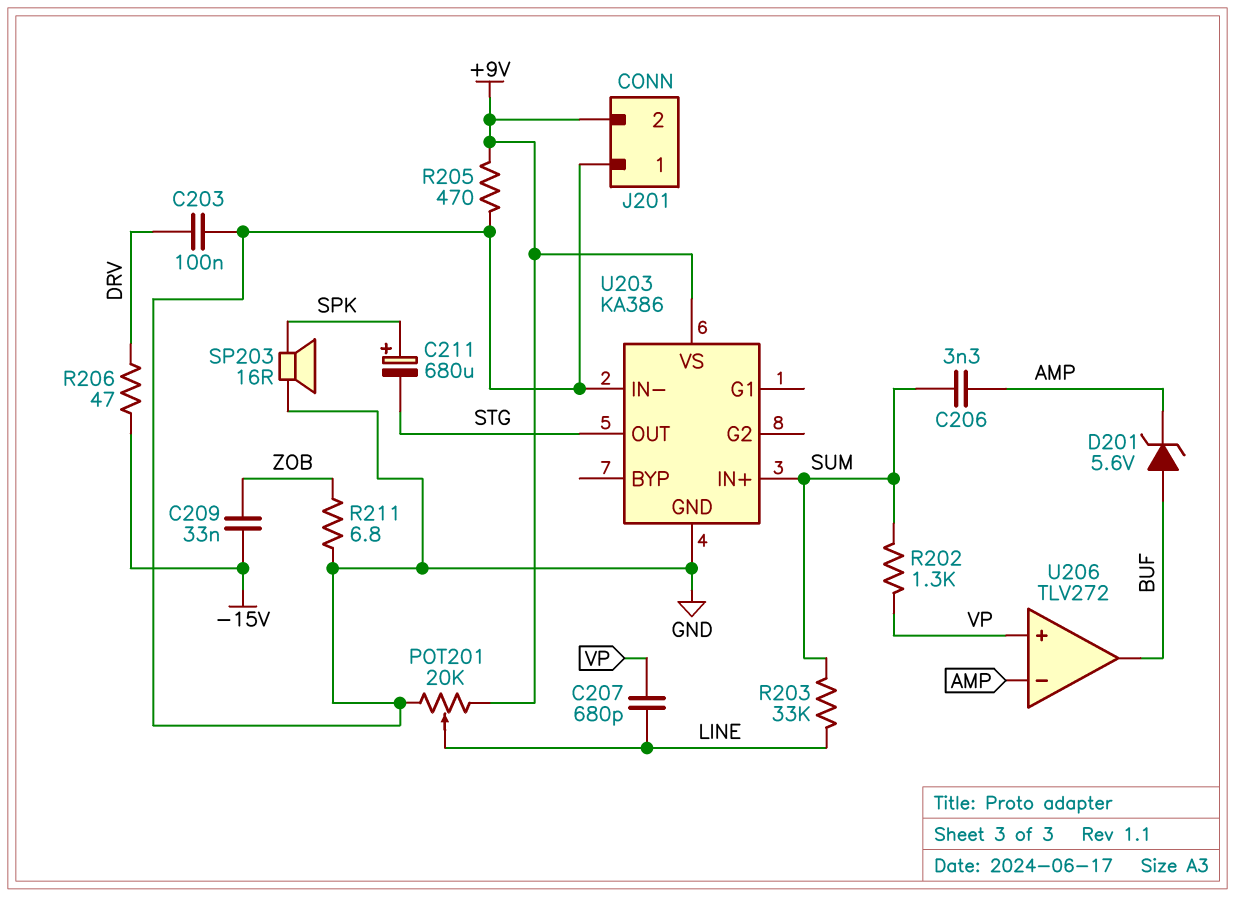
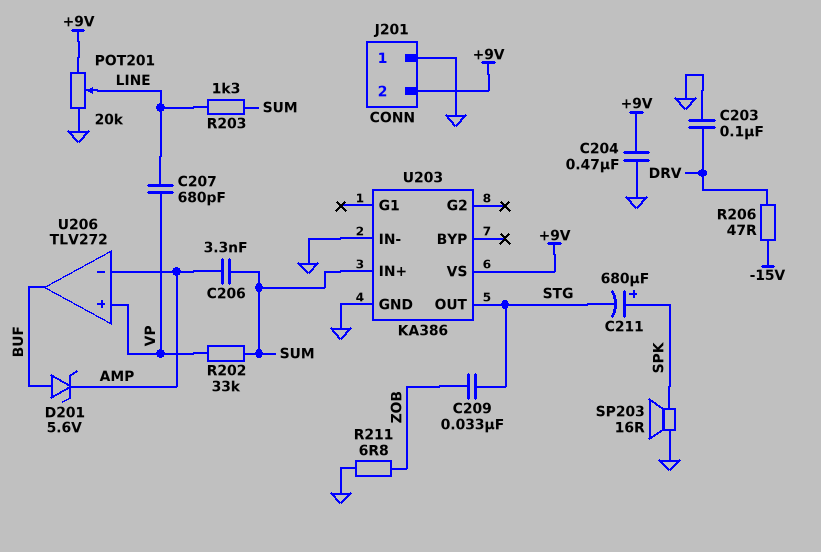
C204: none -> 470nF (+9V, GND)
C209: 33nF (-15V, ZOB) -> 33nF (STG, ZOB)
R202: 1.3k (SUM, VP) -> 33k (SUM, VP)
R203: 33k (LINE, SUM) -> 1.3k (LINE, SUM)
R205: 470 (+9V, GND) -> none

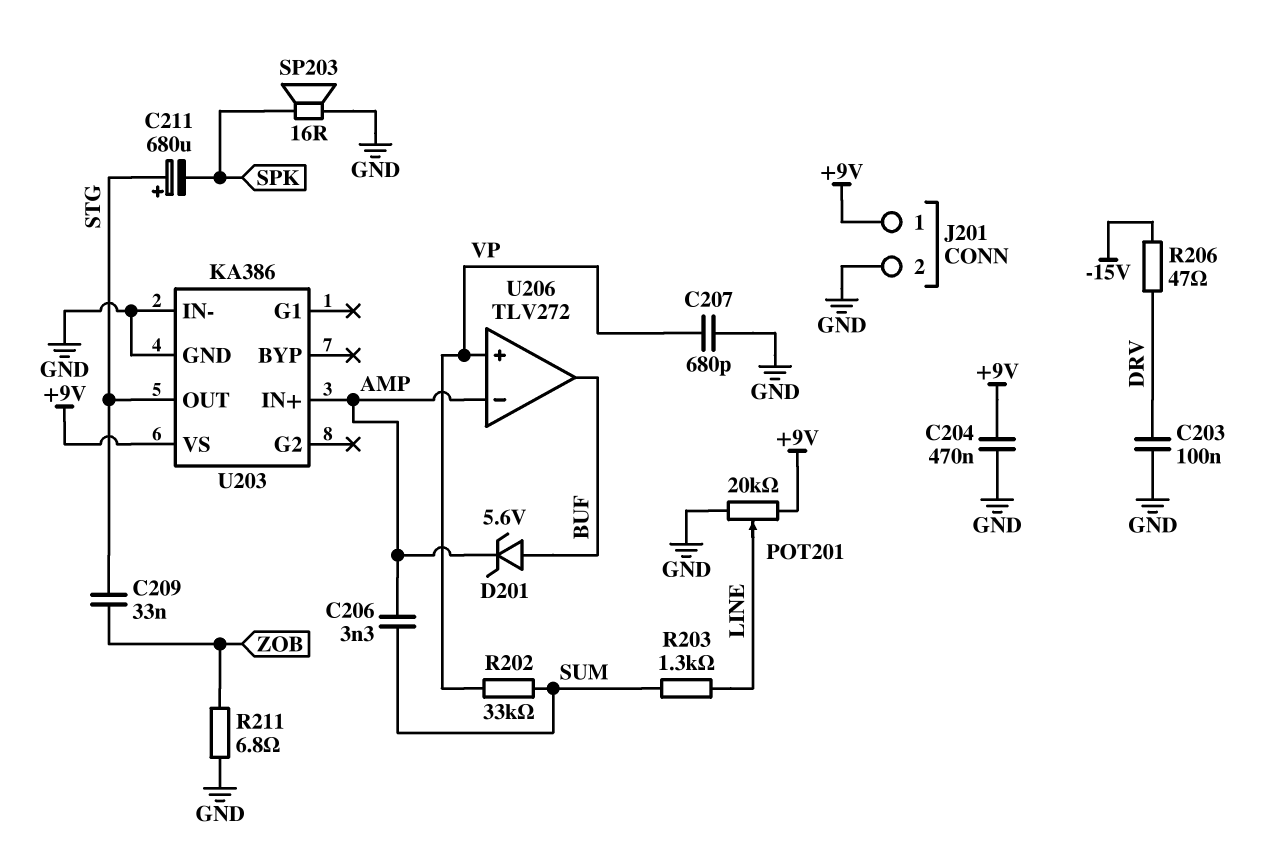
C207: 680pF (LINE, VP) -> 680pF (GND, VP)
C211: 680uF (plus SPK, minus STG) -> 680uF (plus STG, minus SPK)
J201 pin 1: GND -> +9V
J201 pin 2: +9V -> GND
U203 pin IN+: SUM -> AMP

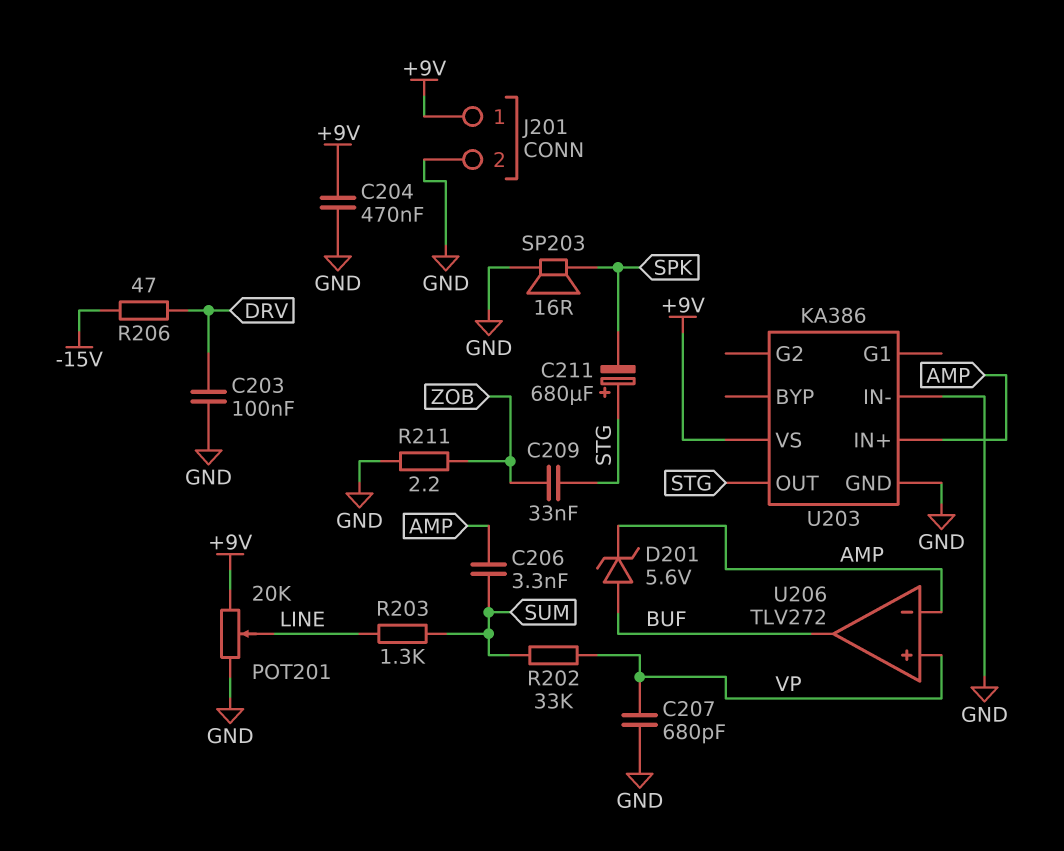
R211: 6.8 (GND, ZOB) -> 2.2 (GND, ZOB)

